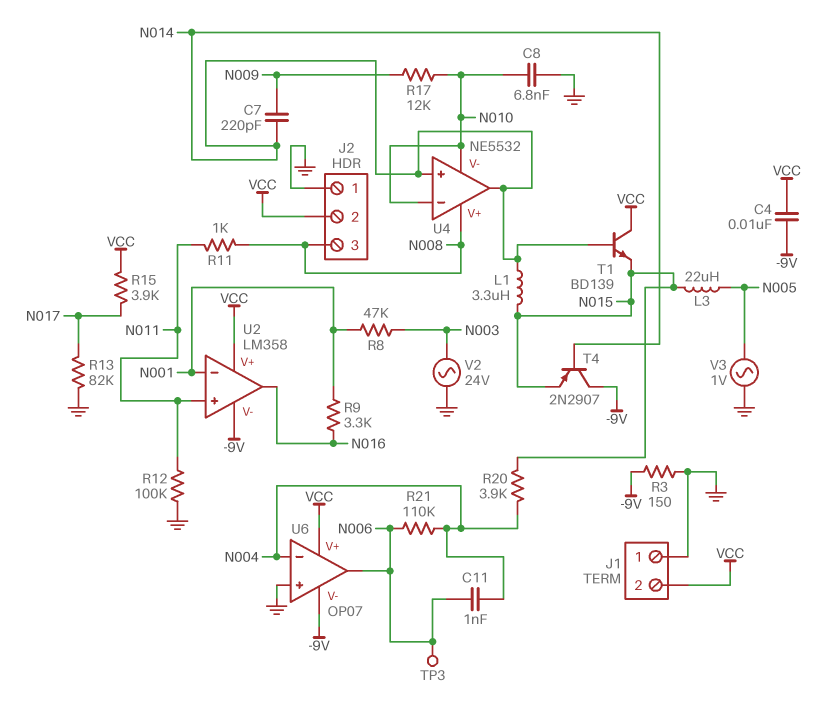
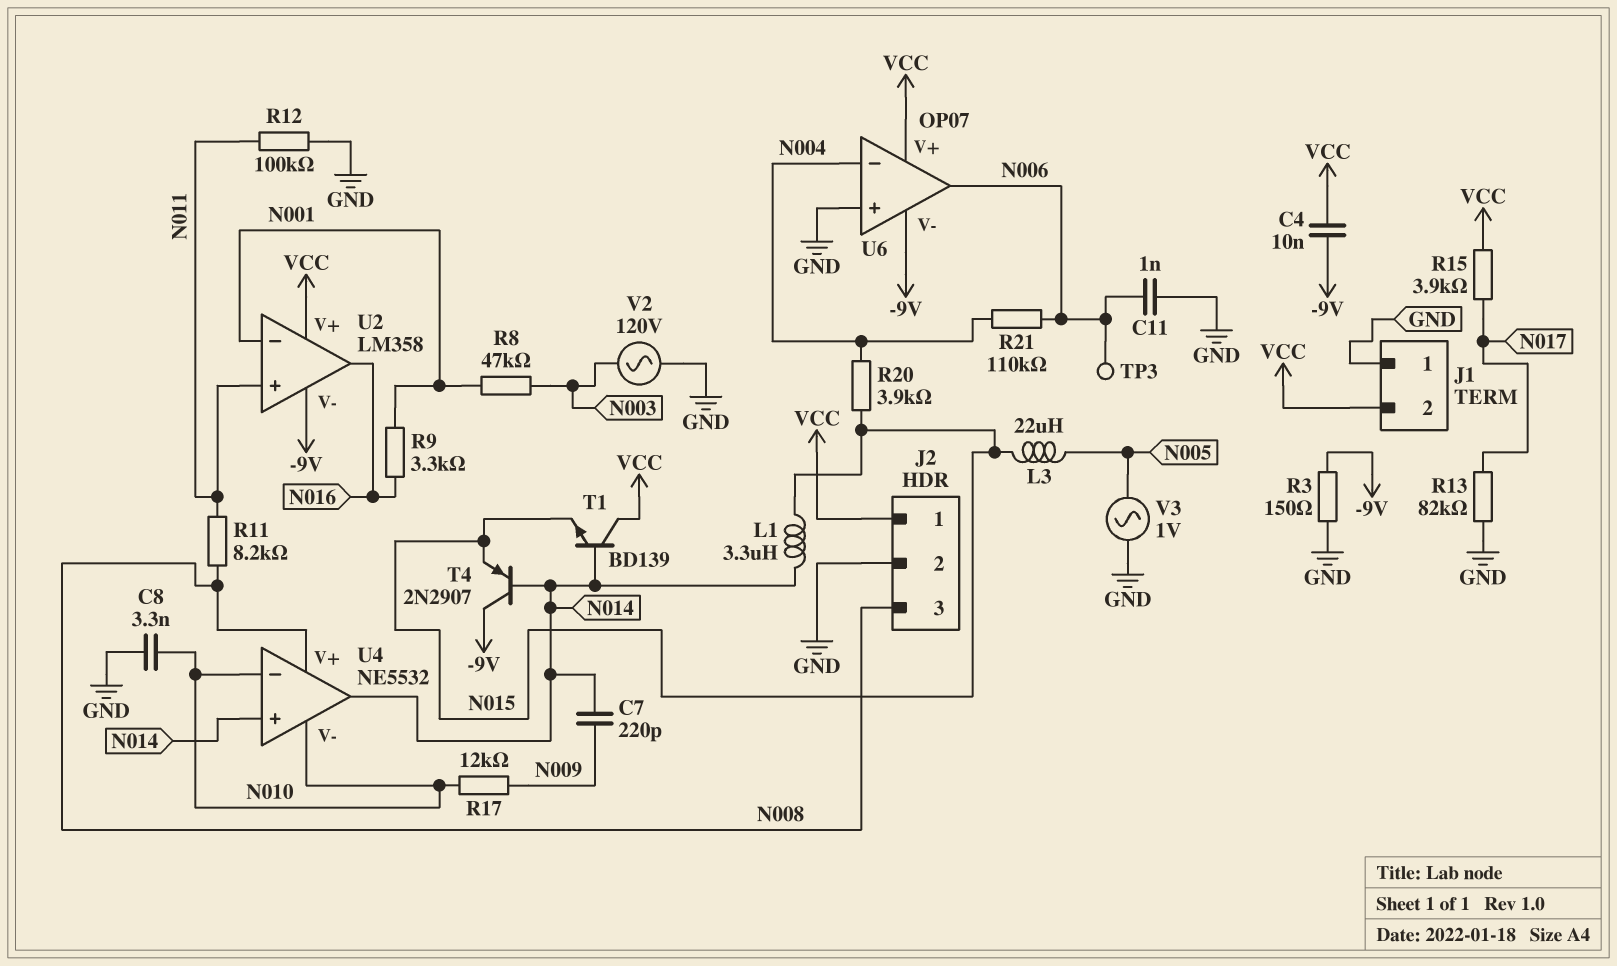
C8: 6.8nF (GND, N010) -> 3.3nF (GND, N010)
C11: 1nF (N004, N006) -> 1nF (GND, N006)
J2 pin 1: GND -> VCC
J2 pin 2: VCC -> GND
R11: 1k (N008, N011) -> 8.2k (N008, N011)
V2: AC 24V (GND, N003) -> AC 120V (GND, N003)

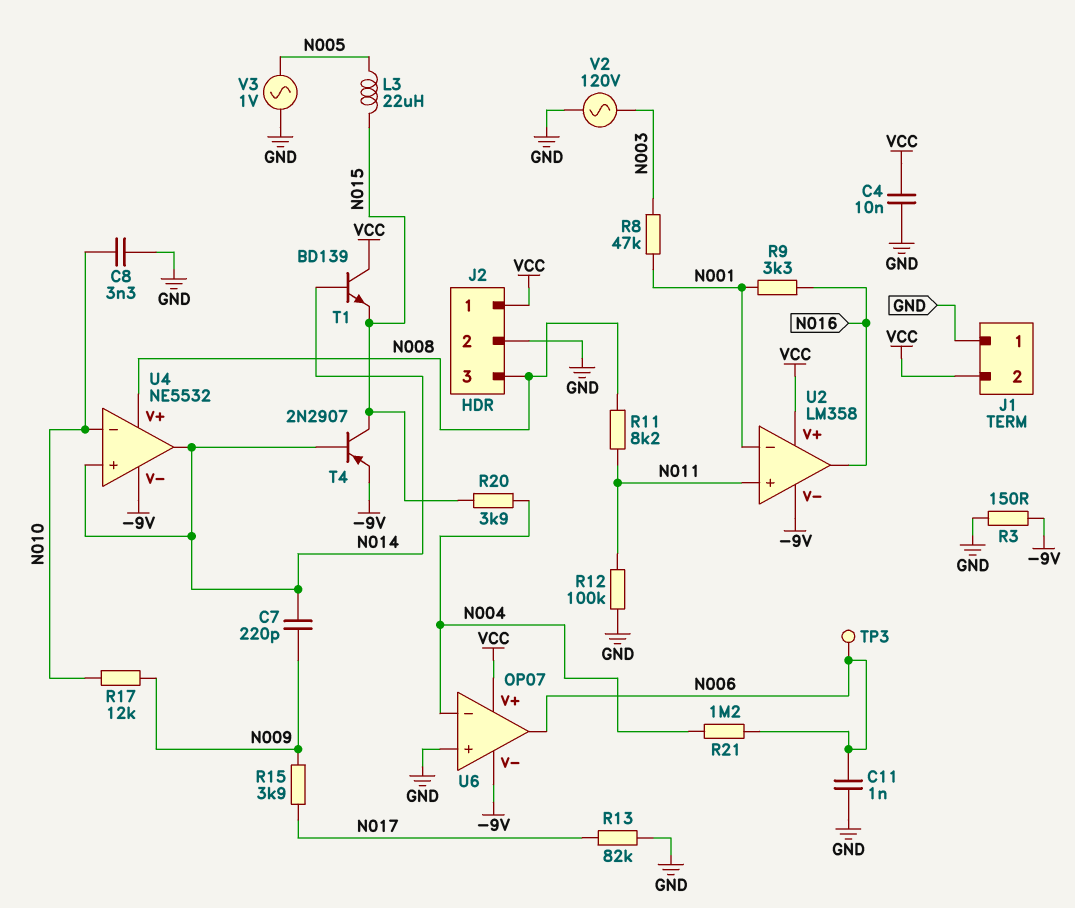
C4: 10nF (-9V, VCC) -> 10nF (GND, VCC)
L1: 3.3uH (N014, N015) -> none
R15: 3.9k (N017, VCC) -> 3.9k (N009, N017)
R21: 110k (N004, N006) -> 1.2M (N004, N006)
T4: PNP 2N2907 (B N014, C -9V, E N015) -> PNP 2N2907 (B N014, C N015, E -9V)
U4 pin V-: N010 -> -9V

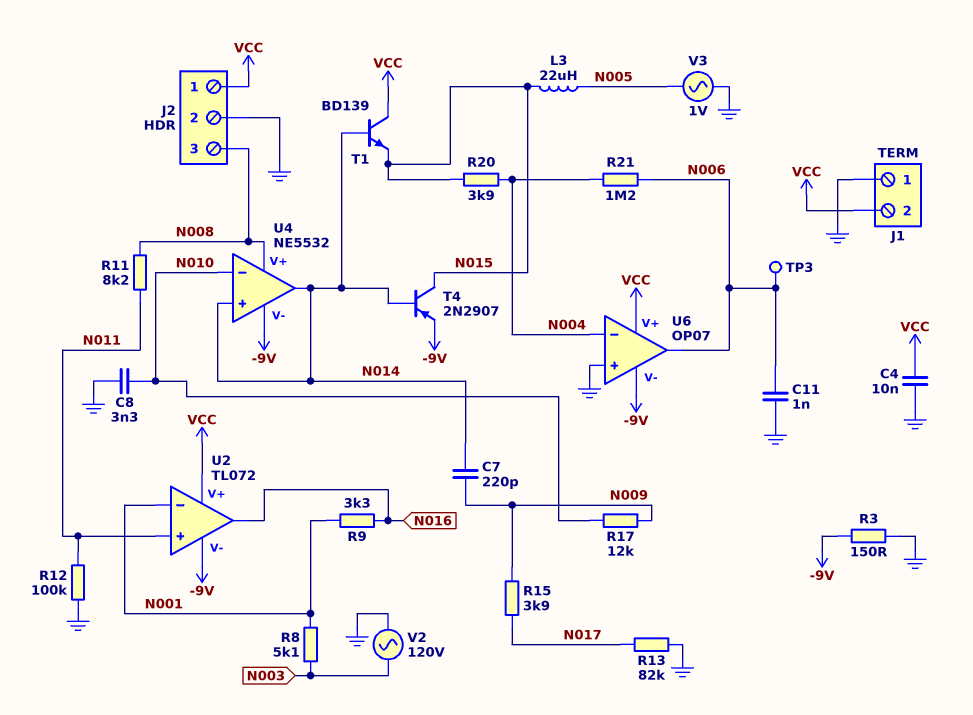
R8: 47k (N001, N003) -> 5.1k (N001, N003)
U2: LM358 -> TL072

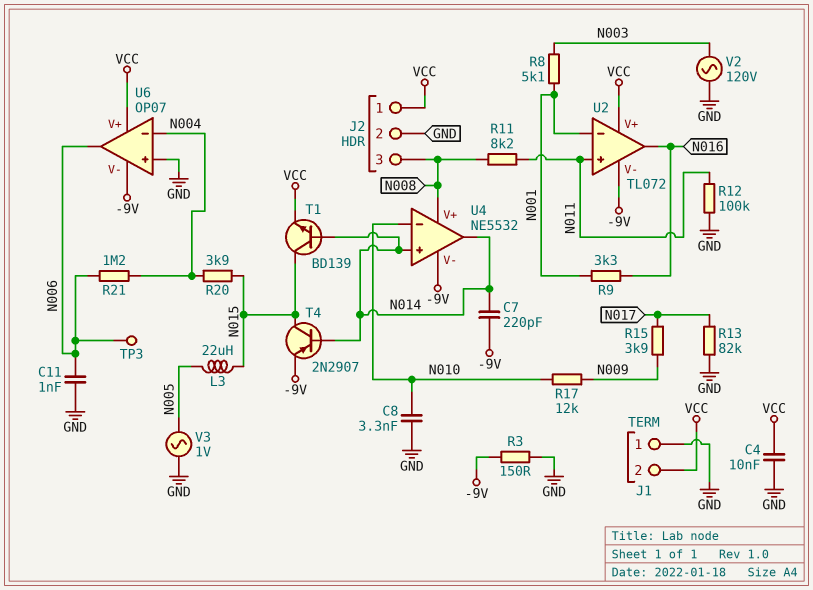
C7: 220pF (N009, N014) -> 220pF (-9V, N014)
T1: NPN BD139 (B N014, C VCC, E N015) -> NPN BD139 (B N014, C N015, E VCC)

